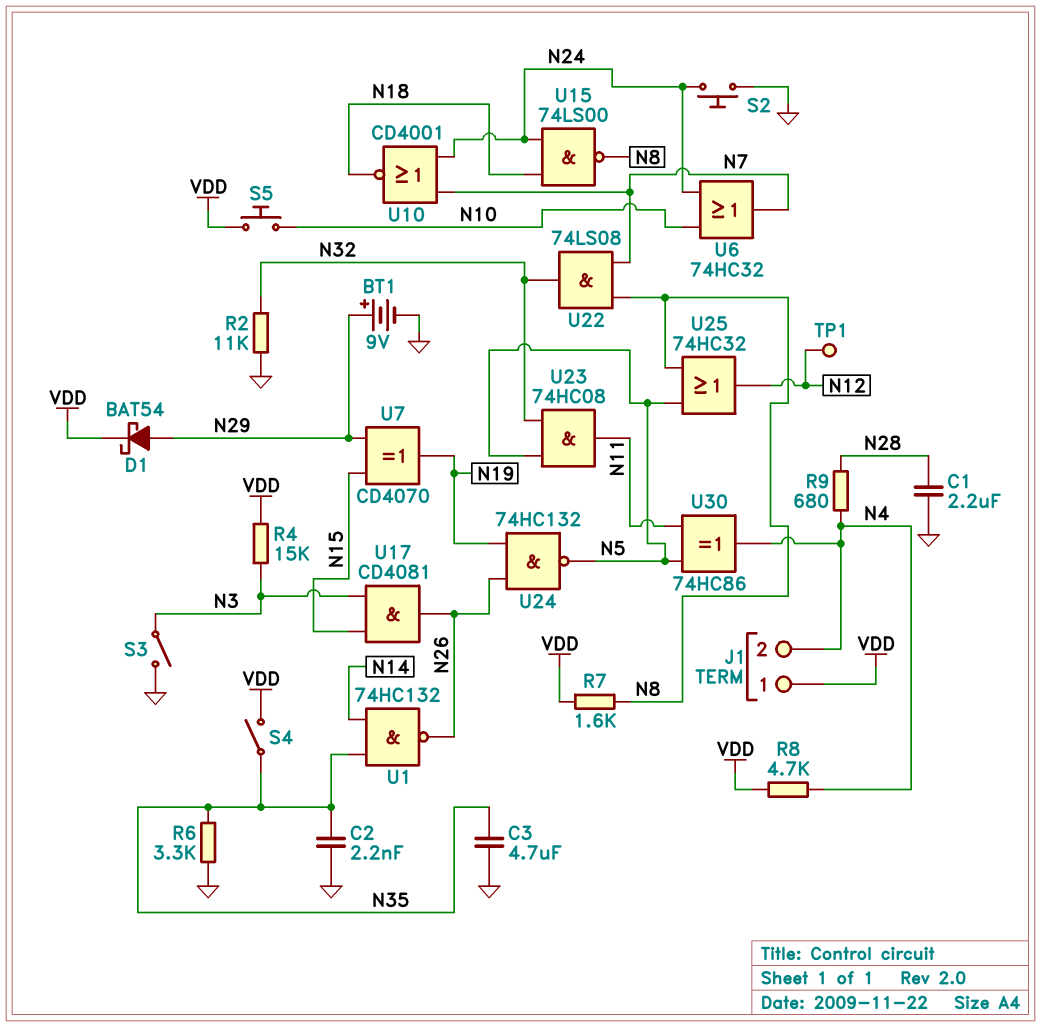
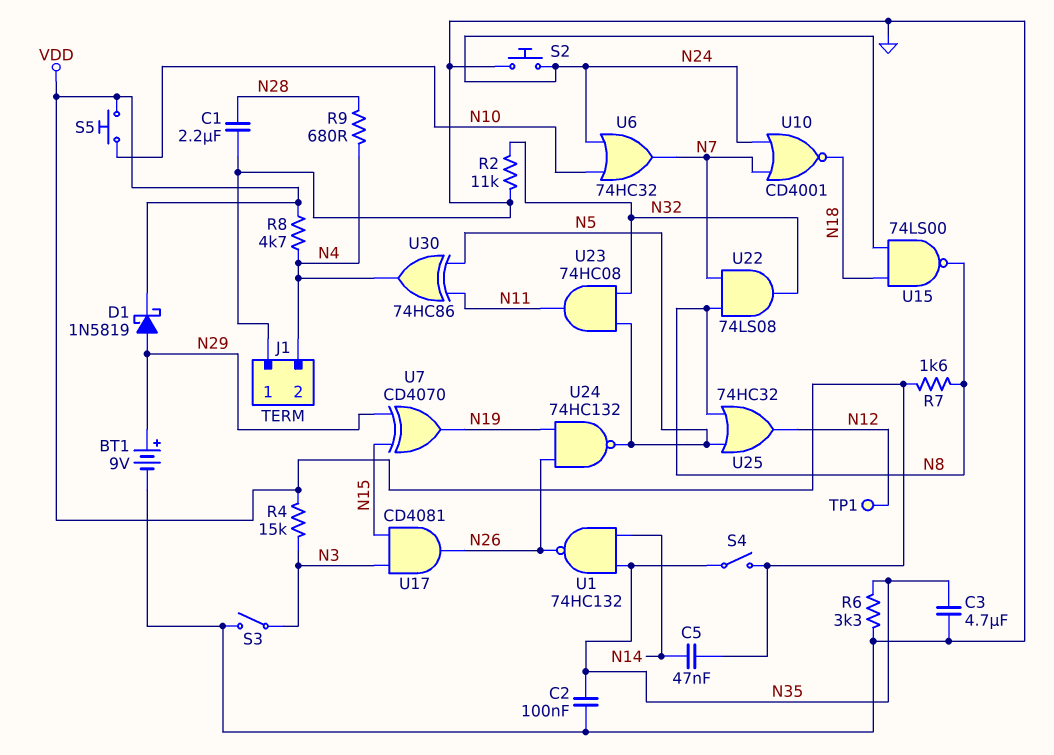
C2: 2.2nF (GND, N35) -> 100nF (GND, N35)
C5: none -> 47nF (N14, VDD)
D1: schottky BAT54 (A N29, K VDD) -> schottky 1N5819 (A N29, K VDD)
J1 pin 1: VDD -> GND

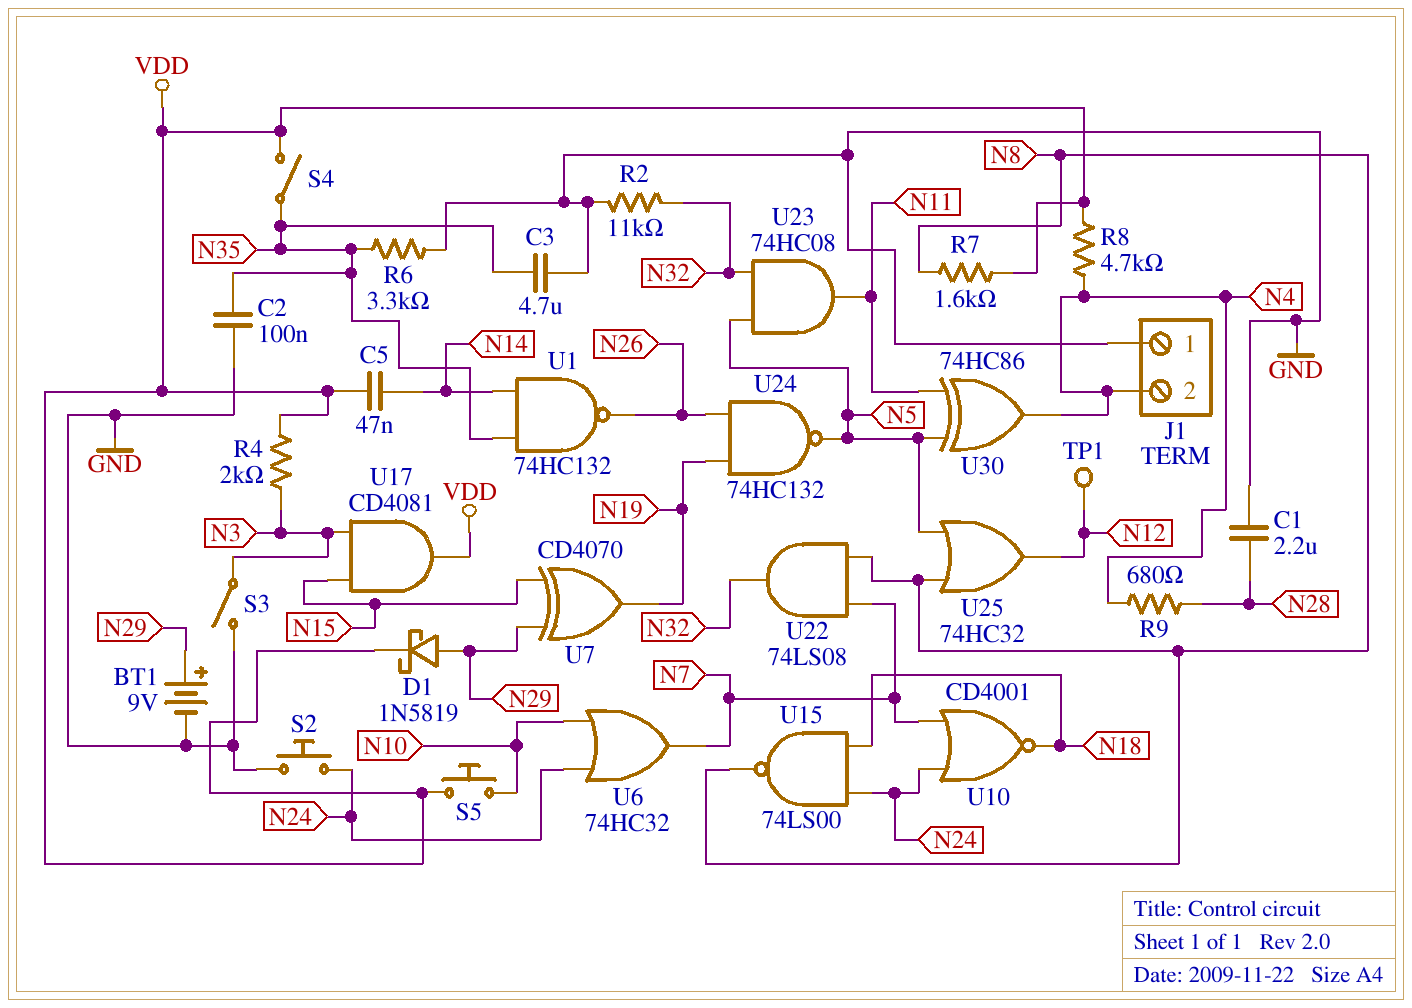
R4: 15k (N3, VDD) -> 2k (N3, VDD)
U17: AND CD4081 (in N3, in N15, out N26) -> AND CD4081 (in N3, in N15, out VDD)

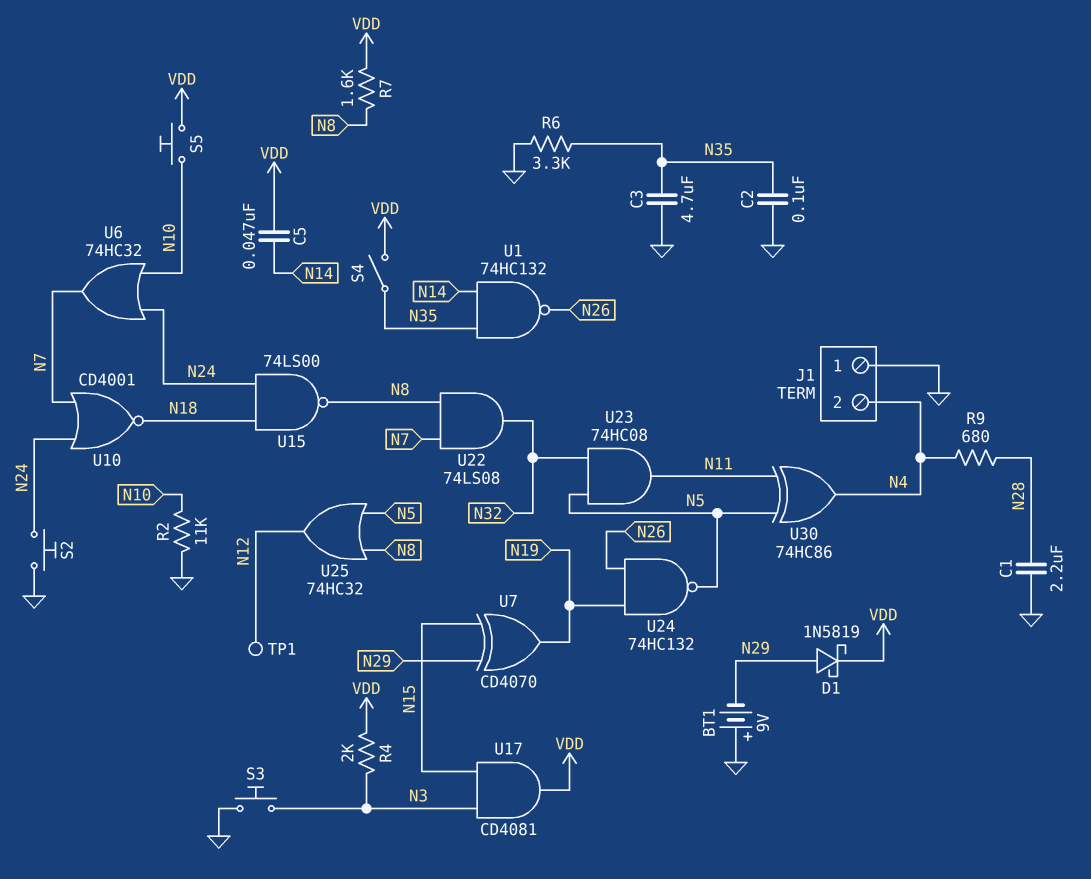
BT1: 9V (plus N29, minus GND) -> 9V (plus GND, minus N29)
R2: 11k (GND, N32) -> 11k (GND, N10)
R8: 4.7k (N4, VDD) -> none
S3: switch (GND, N3) -> button (GND, N3)

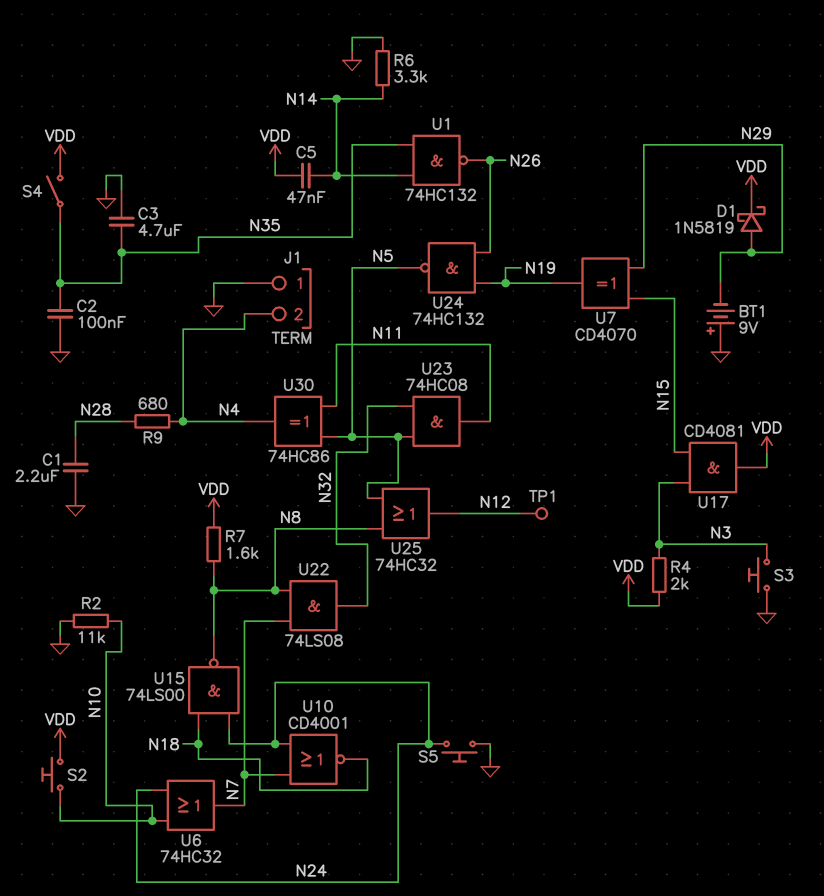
R6: 3.3k (GND, N35) -> 3.3k (GND, N14)
S2: button (GND, N24) -> button (N10, VDD)
S5: button (N10, VDD) -> button (GND, N24)

